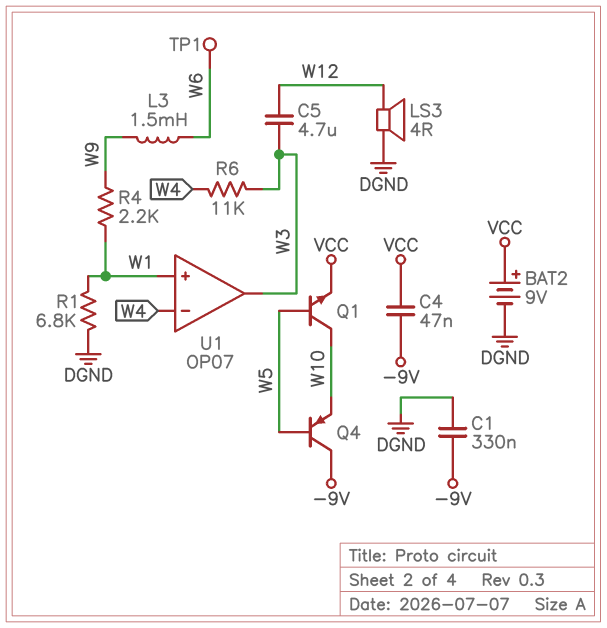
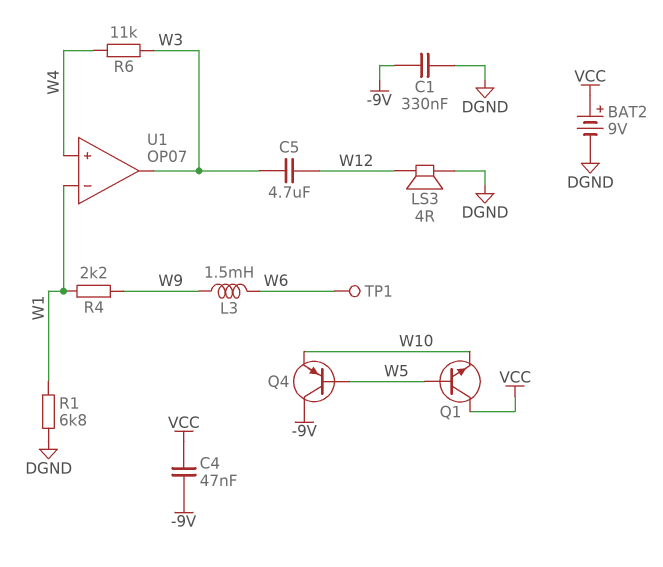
Q1: NPN (B W5, C W10, E VCC) -> NPN (B W5, C VCC, E W10)
U1 pin in+: W1 -> W4
U1 pin in-: W4 -> W1

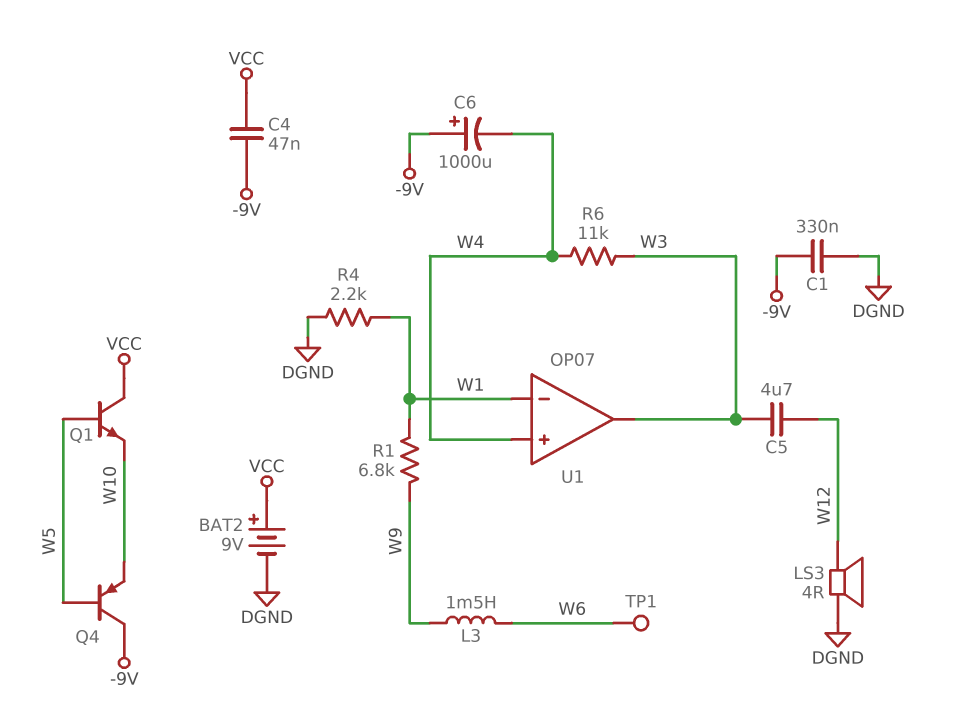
C6: none -> 1000uF (plus -9V, minus W4)
R1: 6.8k (DGND, W1) -> 6.8k (W1, W9)
R4: 2.2k (W1, W9) -> 2.2k (DGND, W1)

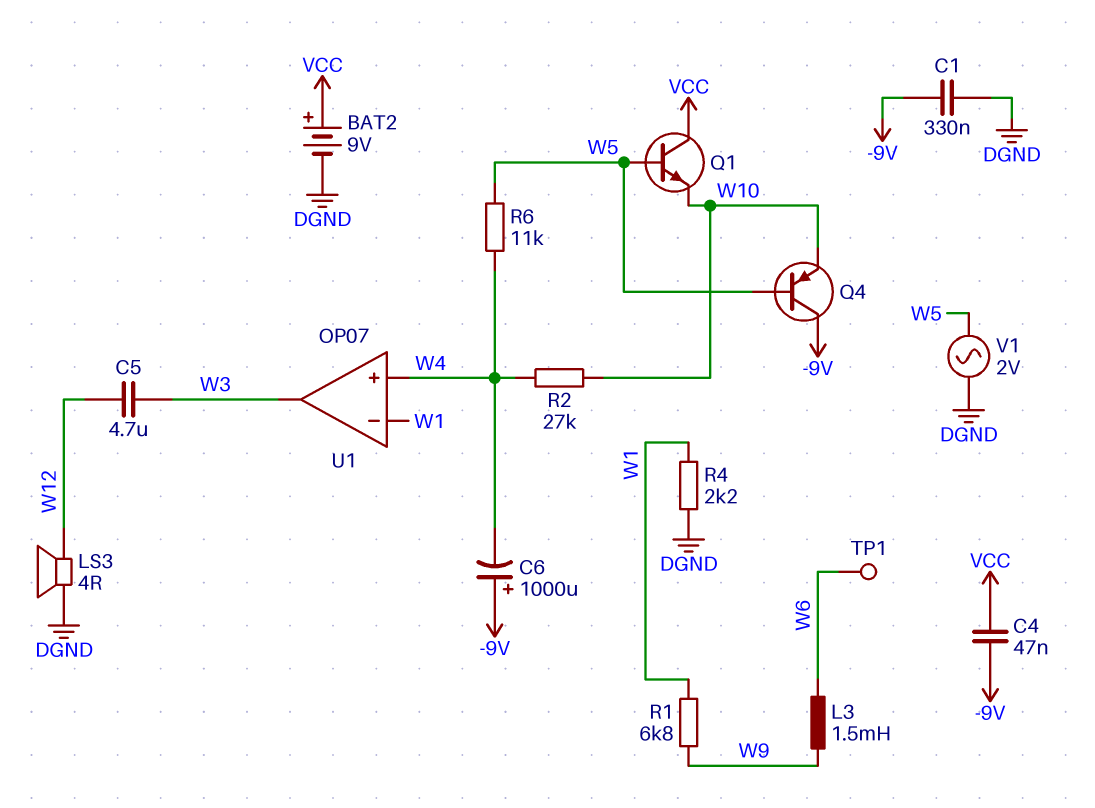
R2: none -> 27k (W4, W10)
R6: 11k (W3, W4) -> 11k (W4, W5)
V1: none -> AC 2V (DGND, W5)

